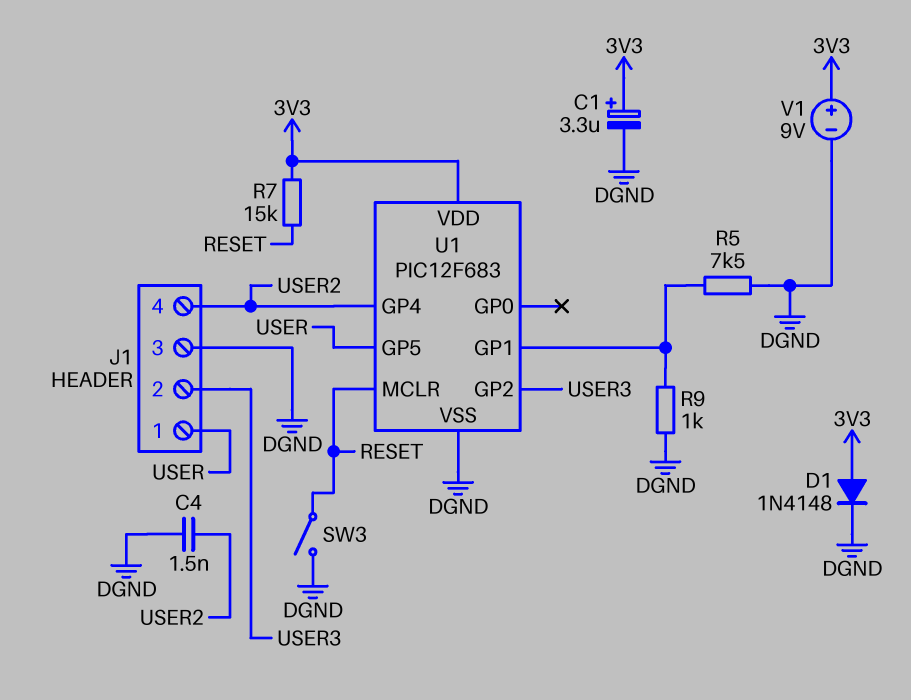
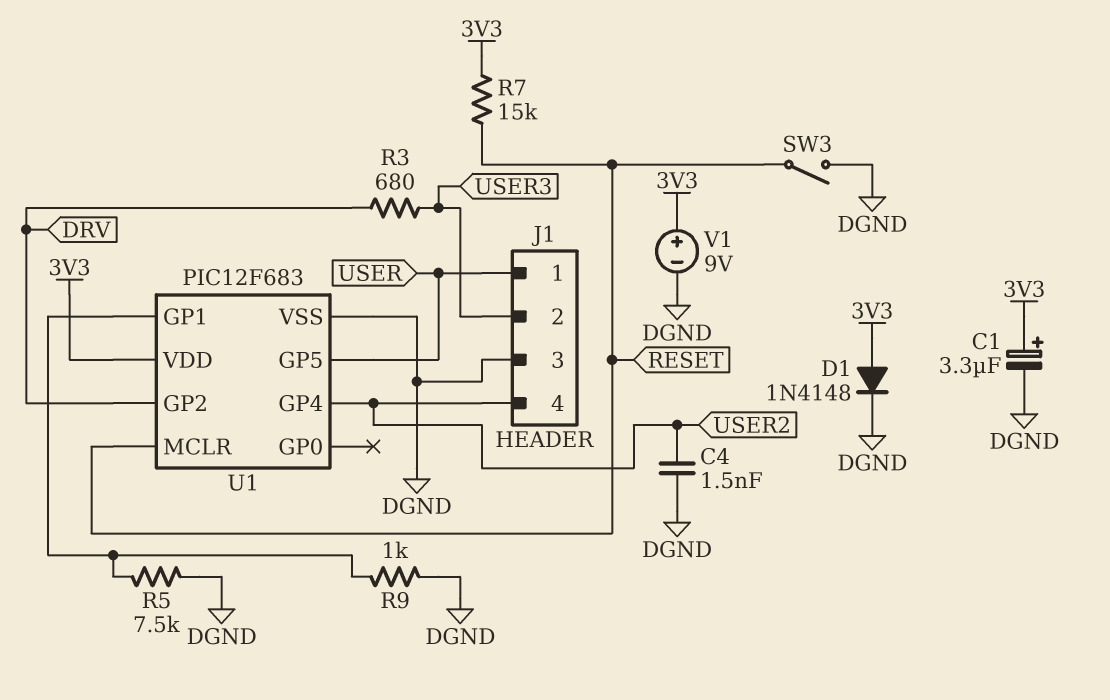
R3: none -> 680 (DRV, USER3)
U1 pin GP2: USER3 -> DRV

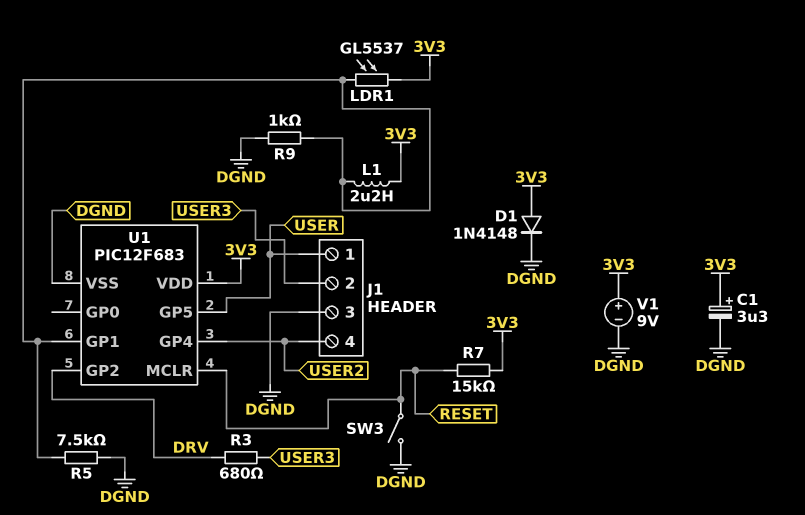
C4: 1.5nF (DGND, USER2) -> none
L1: none -> 2.2uH (3V3, U1/GP1)
LDR1: none -> GL5537 (3V3, U1/GP1)

